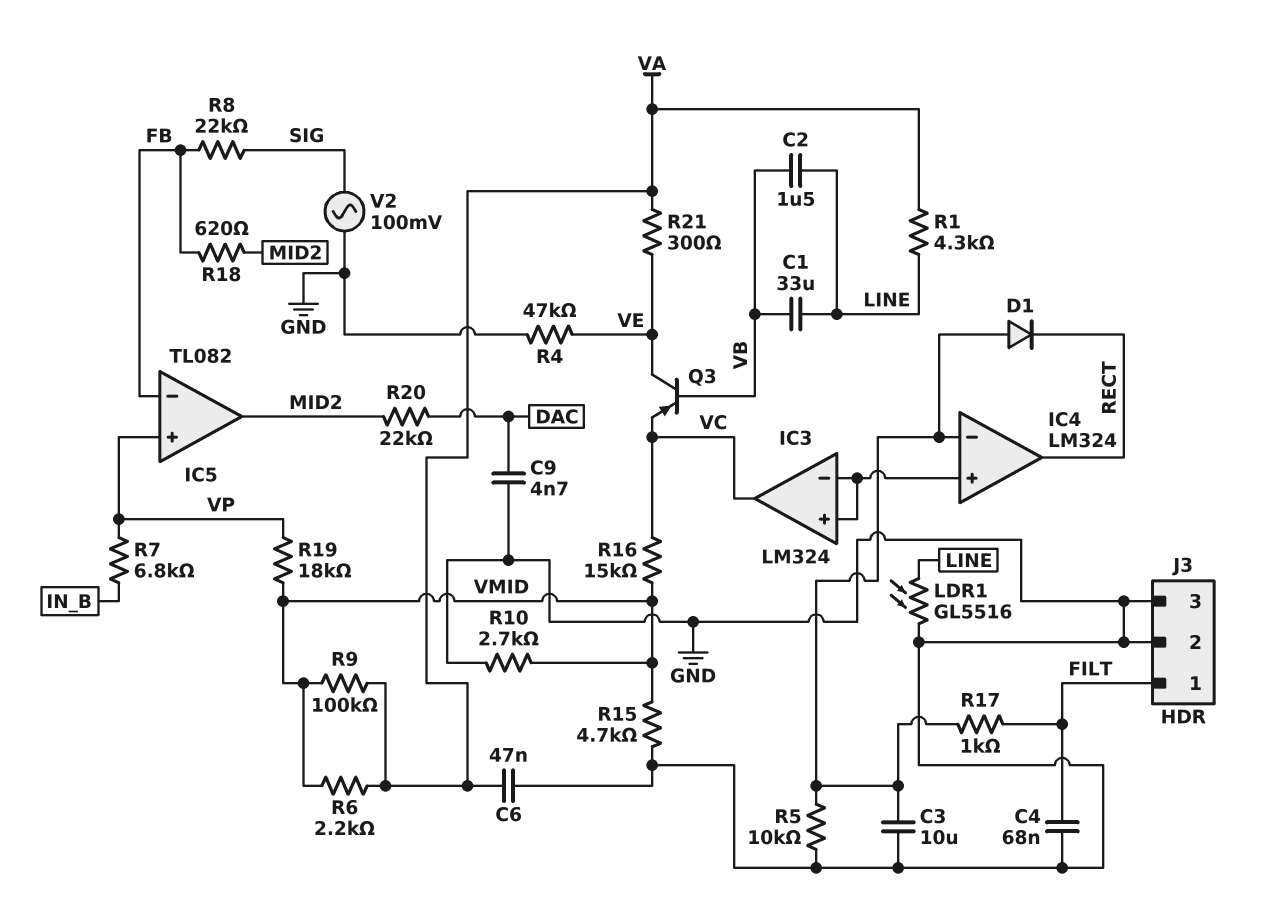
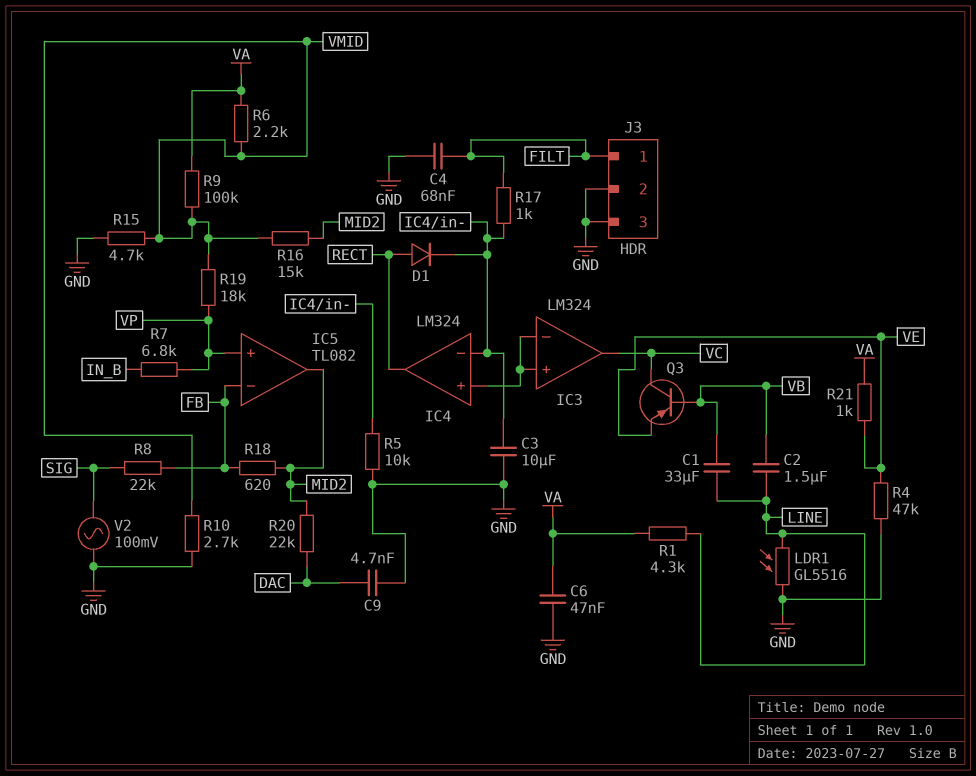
D1: diode (A IC4/in-, K RECT) -> diode (A RECT, K IC4/in-)
Q3: PNP (B VB, C VE, E VC) -> PNP (B VB, C VC, E VE)
R16: 15k (VC, VMID) -> 15k (MID2, VMID)
R21: 300 (VA, VE) -> 1k (VA, VE)

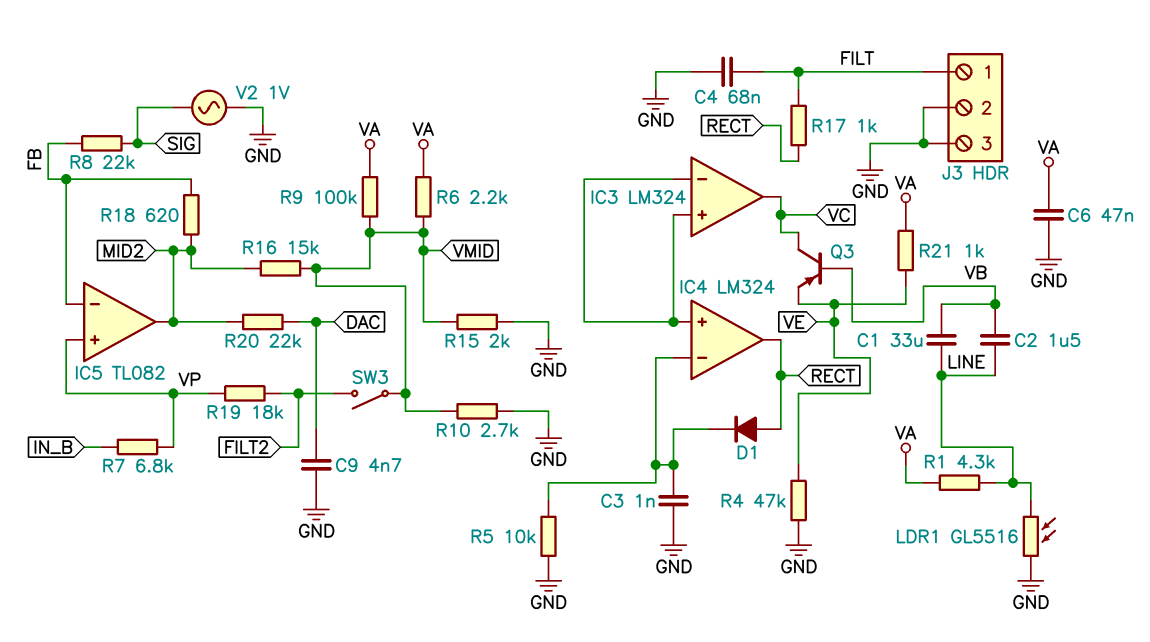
C3: 10uF (GND, IC4/in-) -> 1nF (GND, IC4/in-)
R15: 4.7k (GND, VMID) -> 2k (GND, VMID)
R17: 1k (FILT, IC4/in-) -> 1k (FILT, RECT)
R19: 18k (VMID, VP) -> 18k (FILT2, VP)
SW3: none -> switch (FILT2, VMID)
V2: AC 100mV (GND, SIG) -> AC 1V (GND, SIG)

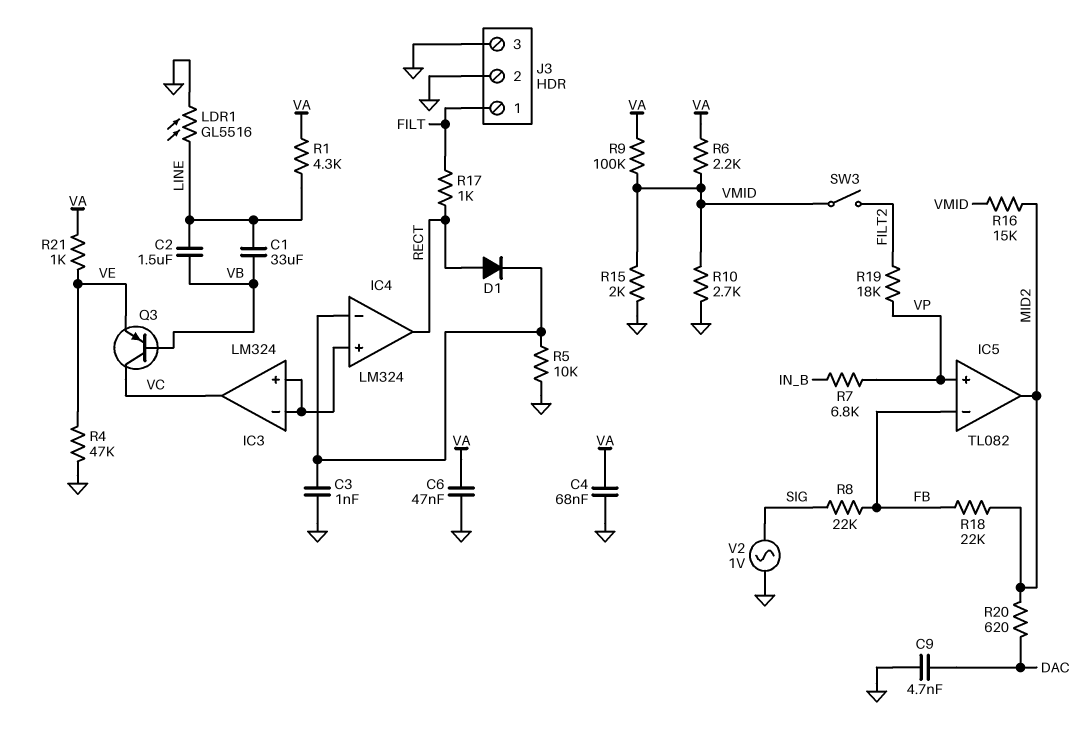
C4: 68nF (FILT, GND) -> 68nF (GND, VA)
R18: 620 (FB, MID2) -> 22k (FB, MID2)
R20: 22k (DAC, MID2) -> 620 (DAC, MID2)

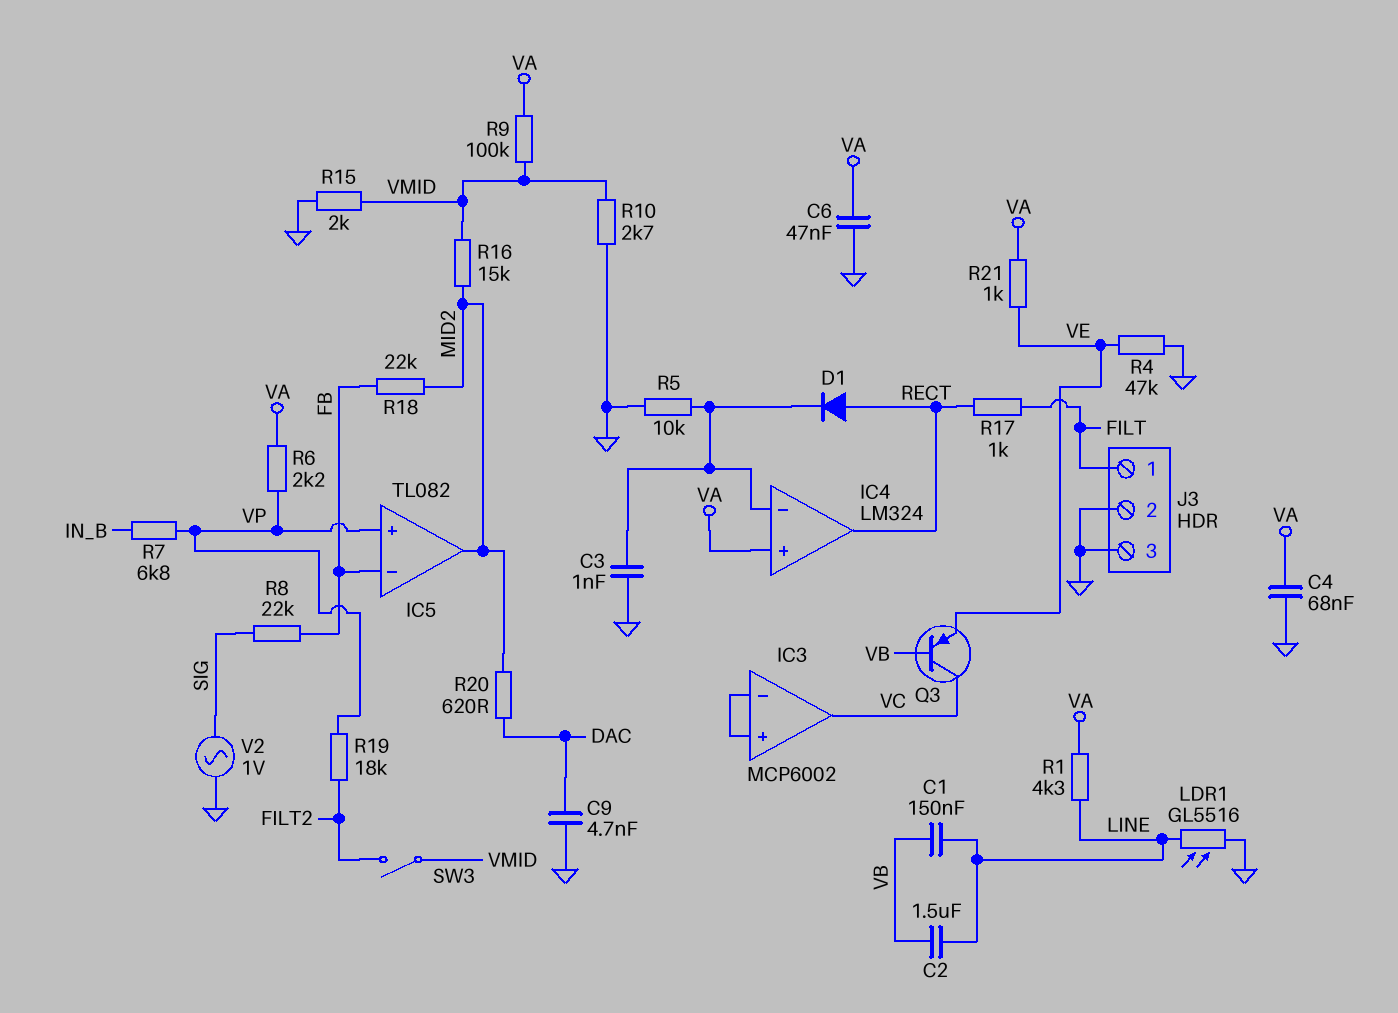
C1: 33uF (LINE, VB) -> 150nF (LINE, VB)
IC3: LM324 -> MCP6002
IC4 pin in+: IC3/in+ -> VA
R6: 2.2k (VA, VMID) -> 2.2k (VA, VP)

